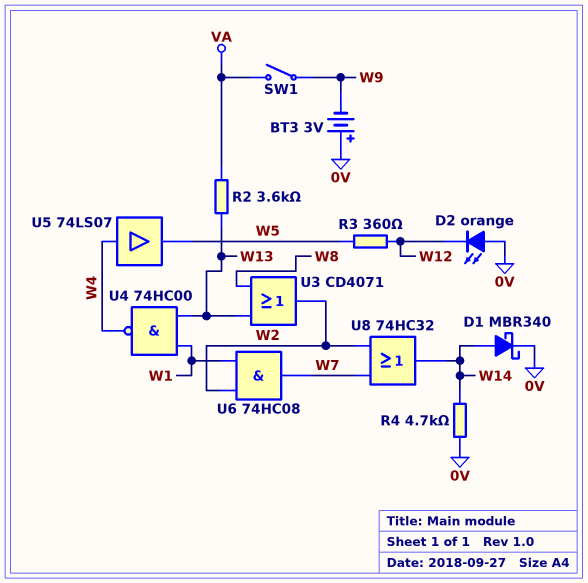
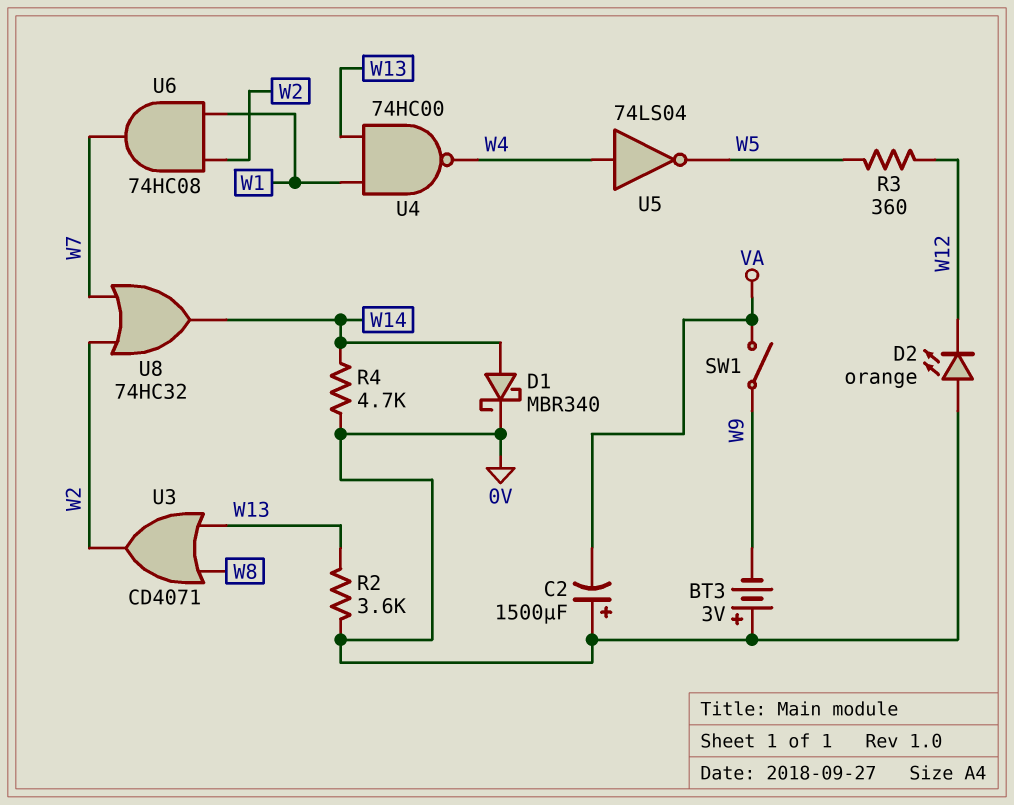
C2: none -> 1500uF (plus 0V, minus VA)
R2: 3.6k (VA, W13) -> 3.6k (0V, W13)
U5: buffer 74LS07 (in W4, out W5) -> NOT 74LS04 (in W4, out W5)

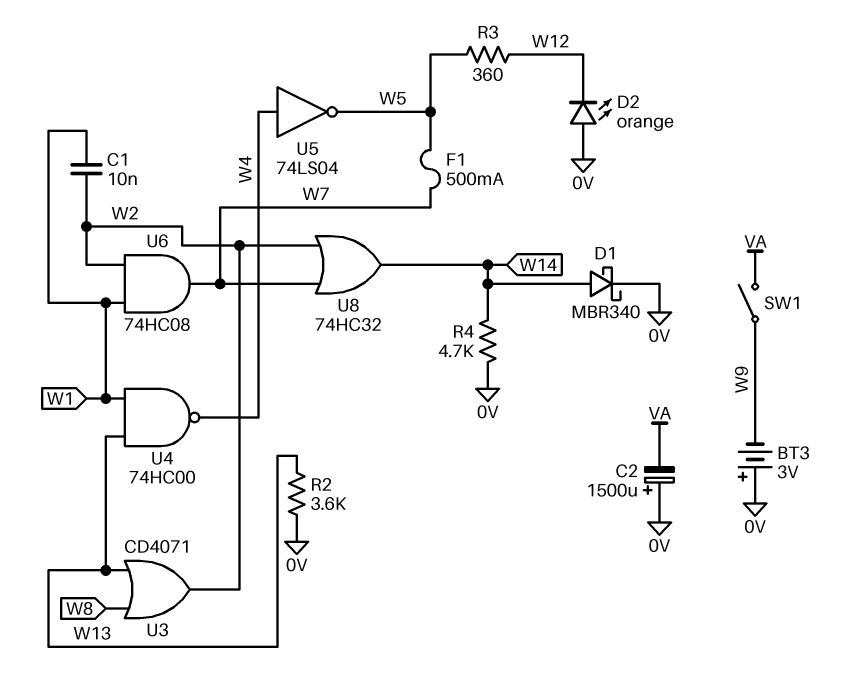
C1: none -> 10nF (W1, W2)
F1: none -> 500mA (W5, W7)

